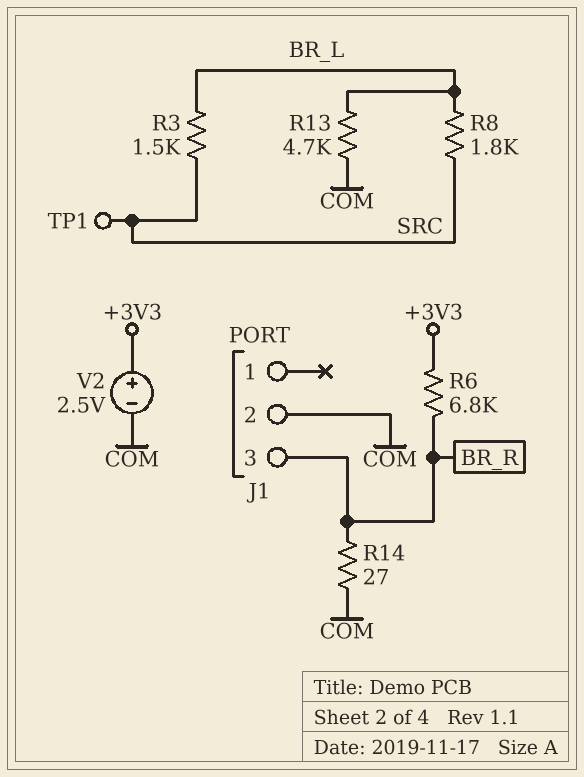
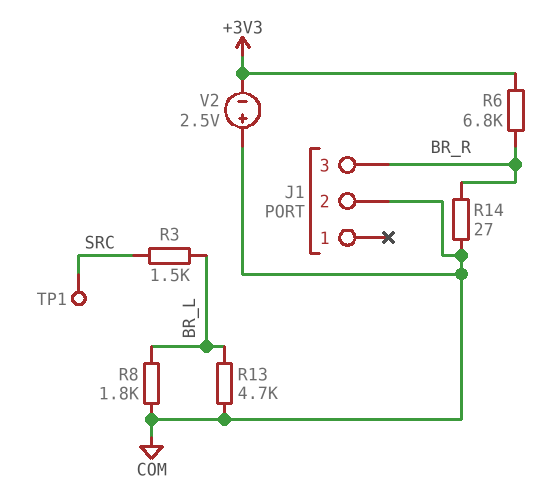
R8: 1.8k (BR_L, SRC) -> 1.8k (BR_L, COM)
V2: 2.5V (plus +3V3, minus COM) -> 2.5V (plus COM, minus +3V3)

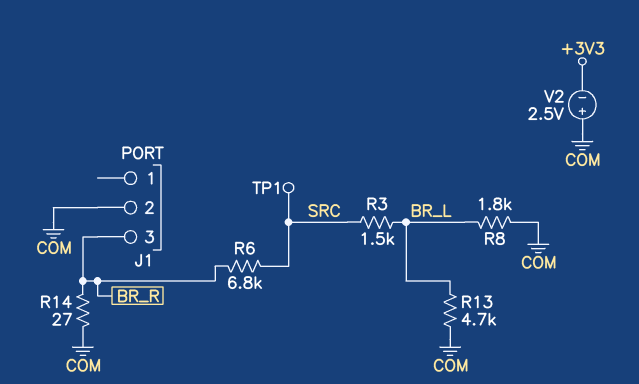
R6: 6.8k (+3V3, BR_R) -> 6.8k (BR_R, SRC)

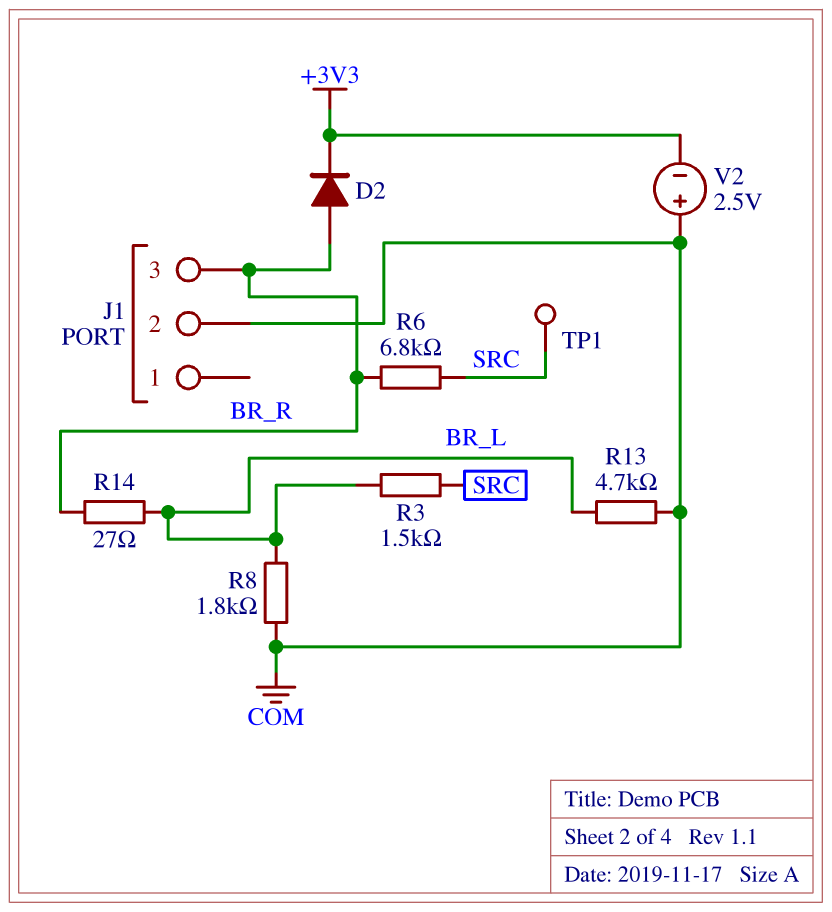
D2: none -> diode (A BR_R, K +3V3)
R14: 27 (BR_R, COM) -> 27 (BR_L, BR_R)

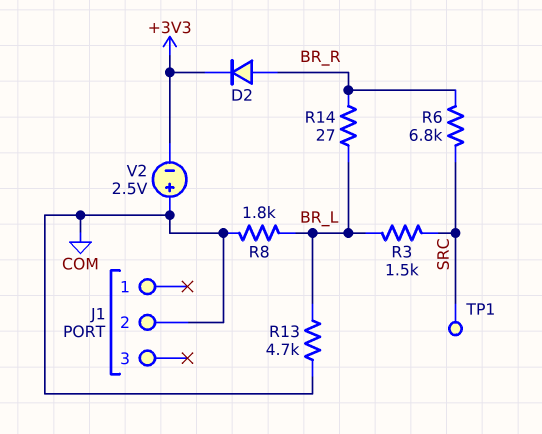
J1 pin 3: BR_R -> none

